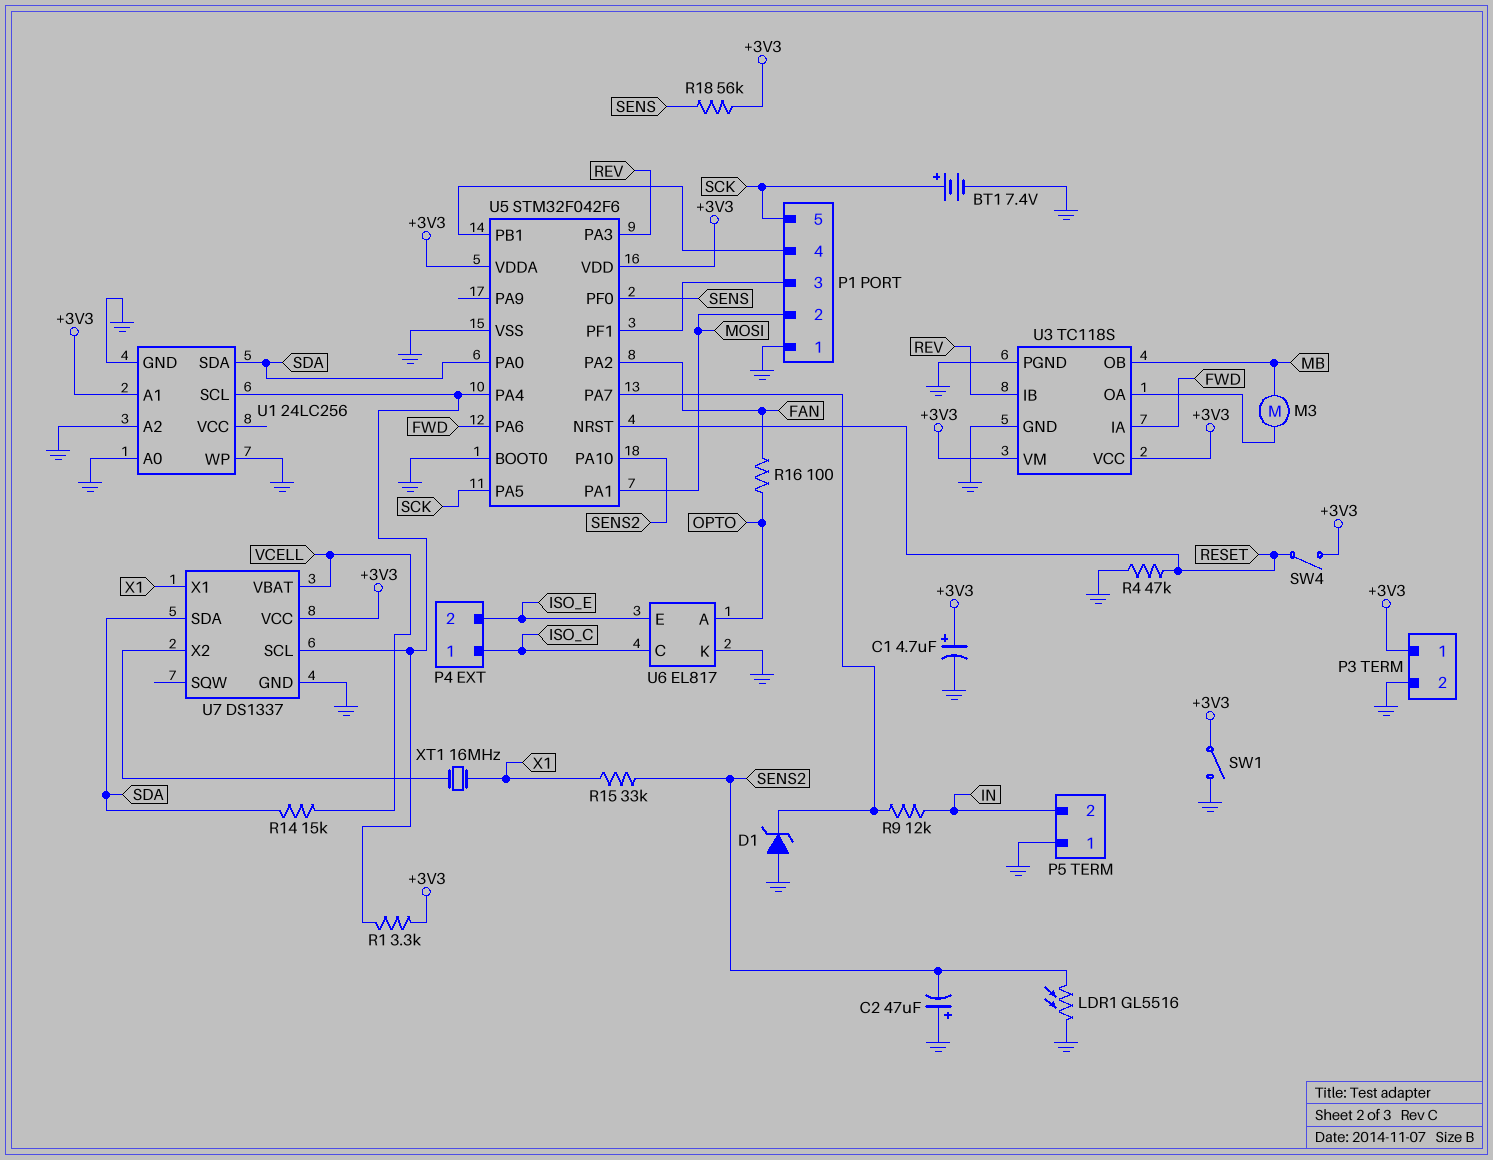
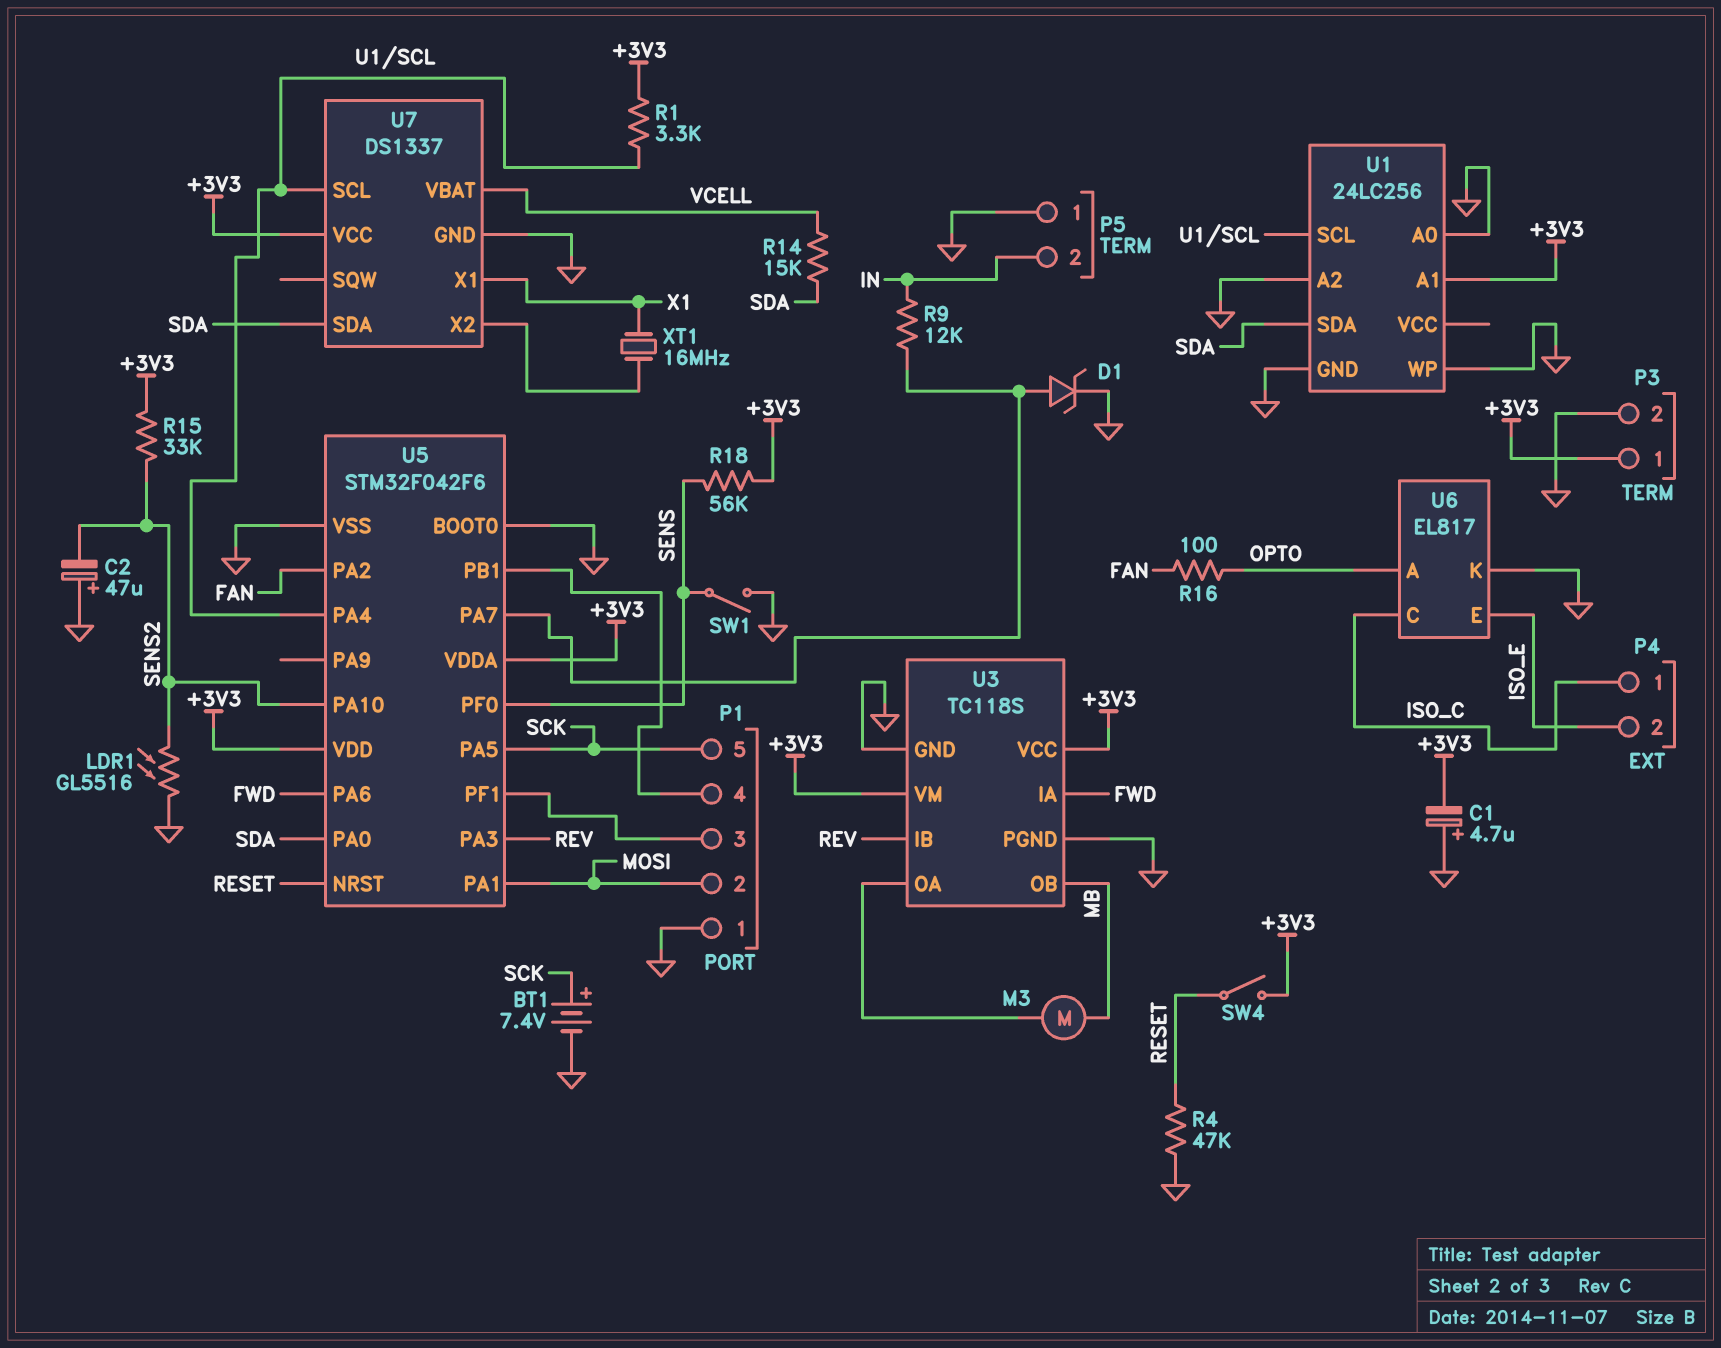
C1: 4.7uF (plus +3V3, minus GND) -> 4.7uF (plus GND, minus +3V3)
D1: zener (A GND, K U5/PA7) -> zener (A U5/PA7, K GND)
R15: 33k (SENS2, X1) -> 33k (+3V3, SENS2)
SW1: switch (+3V3, GND) -> switch (GND, SENS)

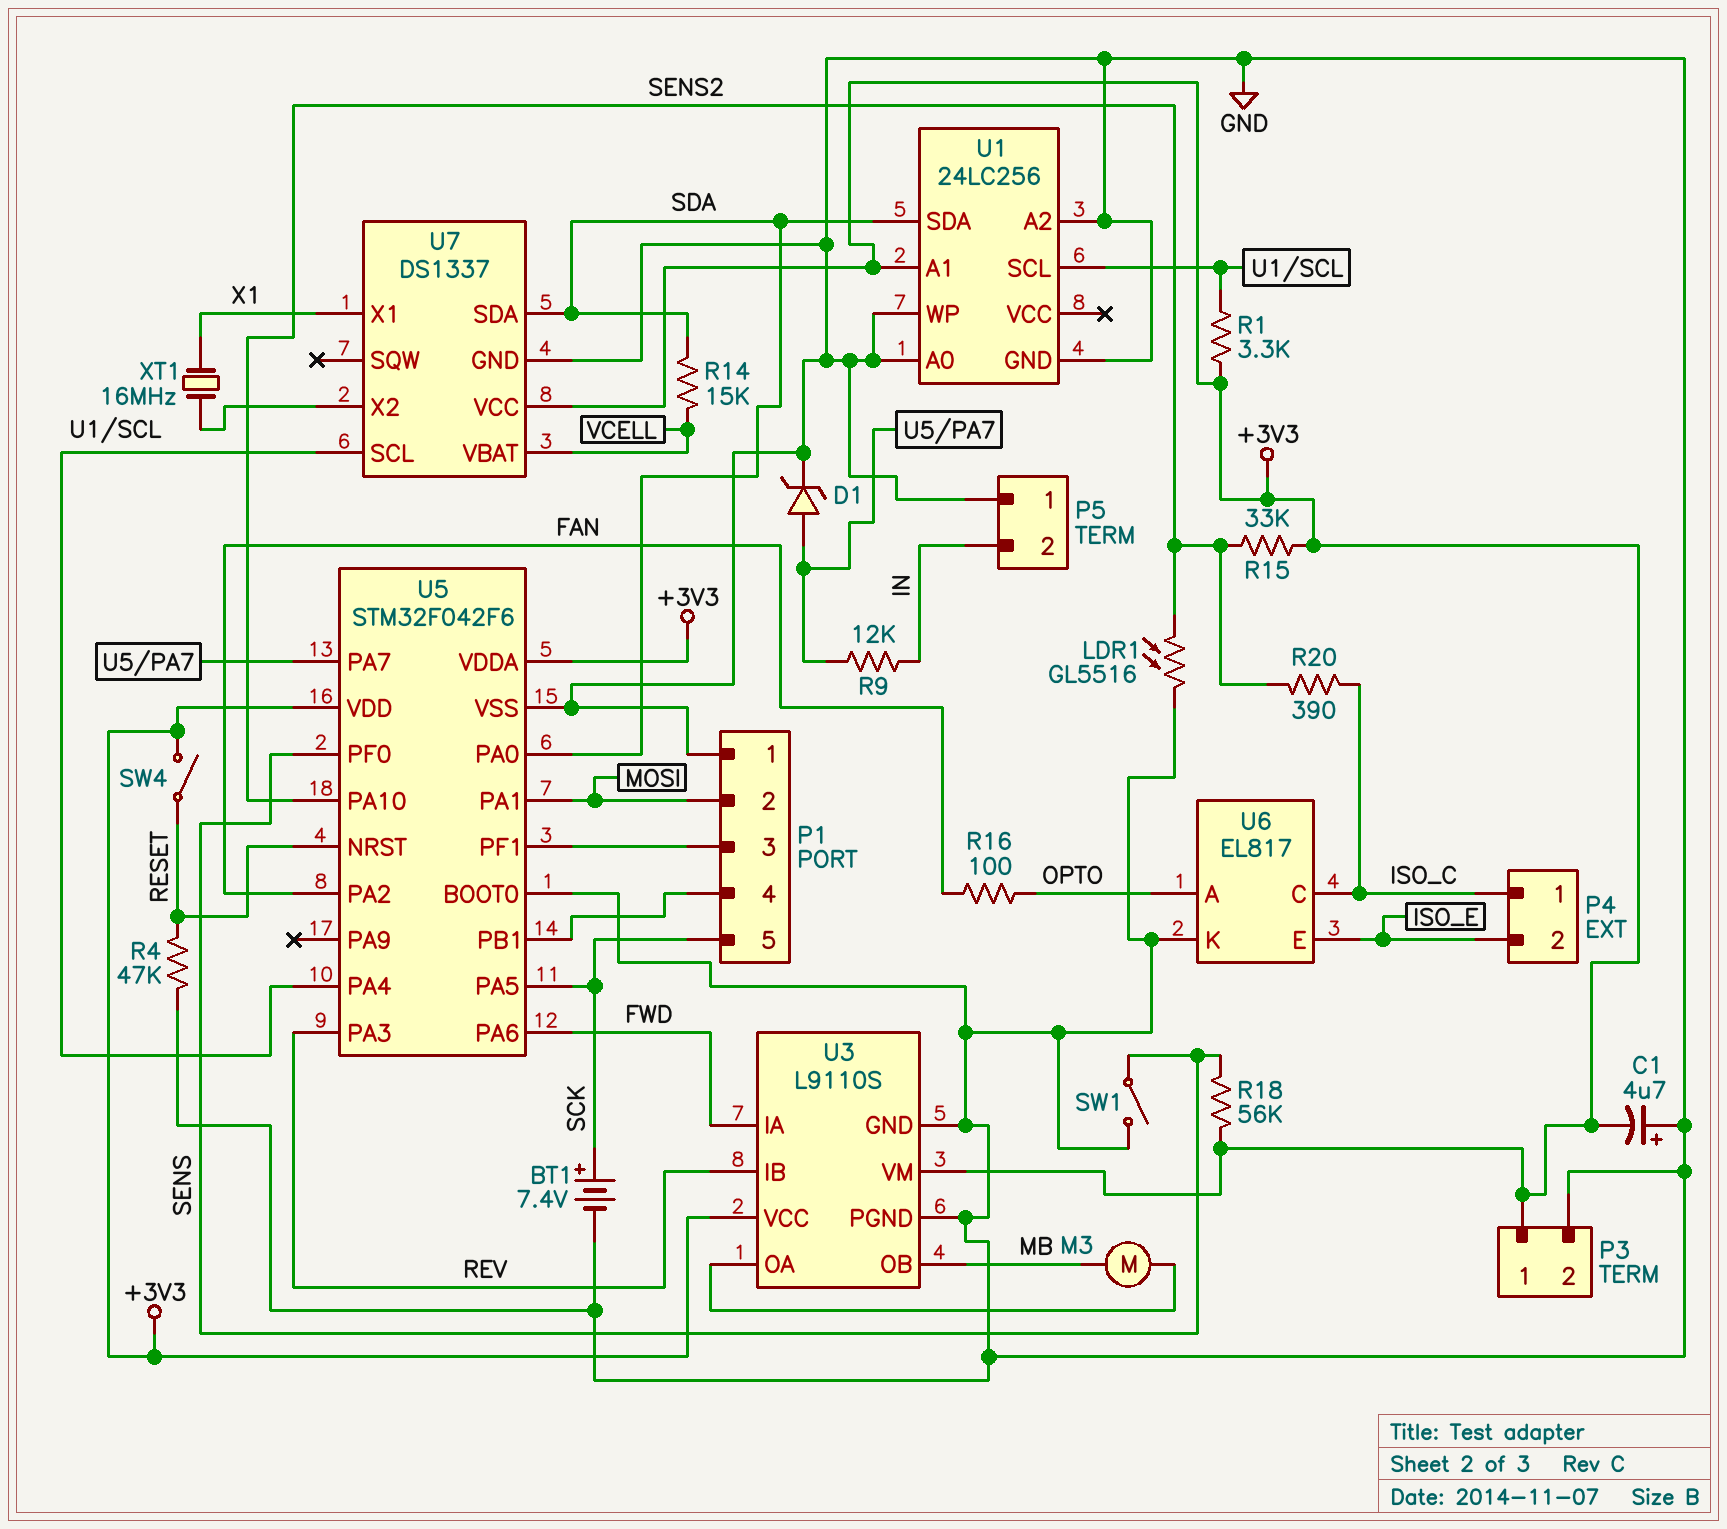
C2: 47uF (plus GND, minus SENS2) -> none
R20: none -> 390 (ISO_C, SENS2)
U3: TC118S -> L9110S

